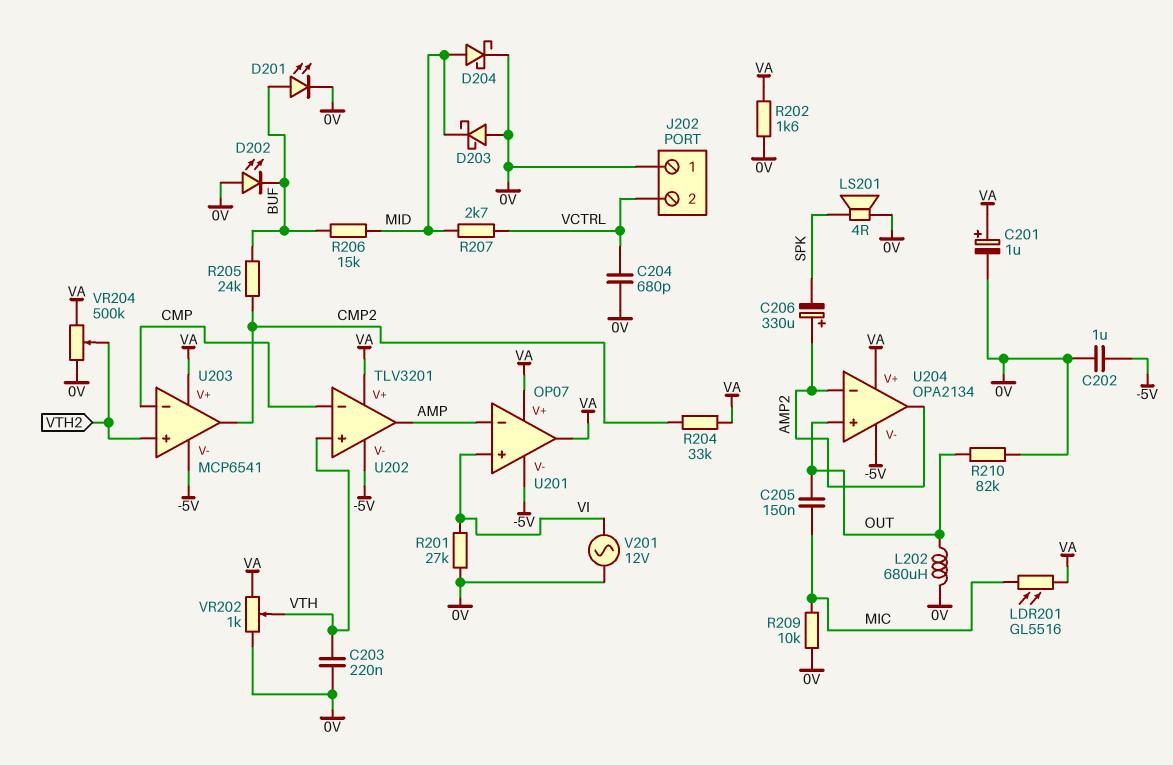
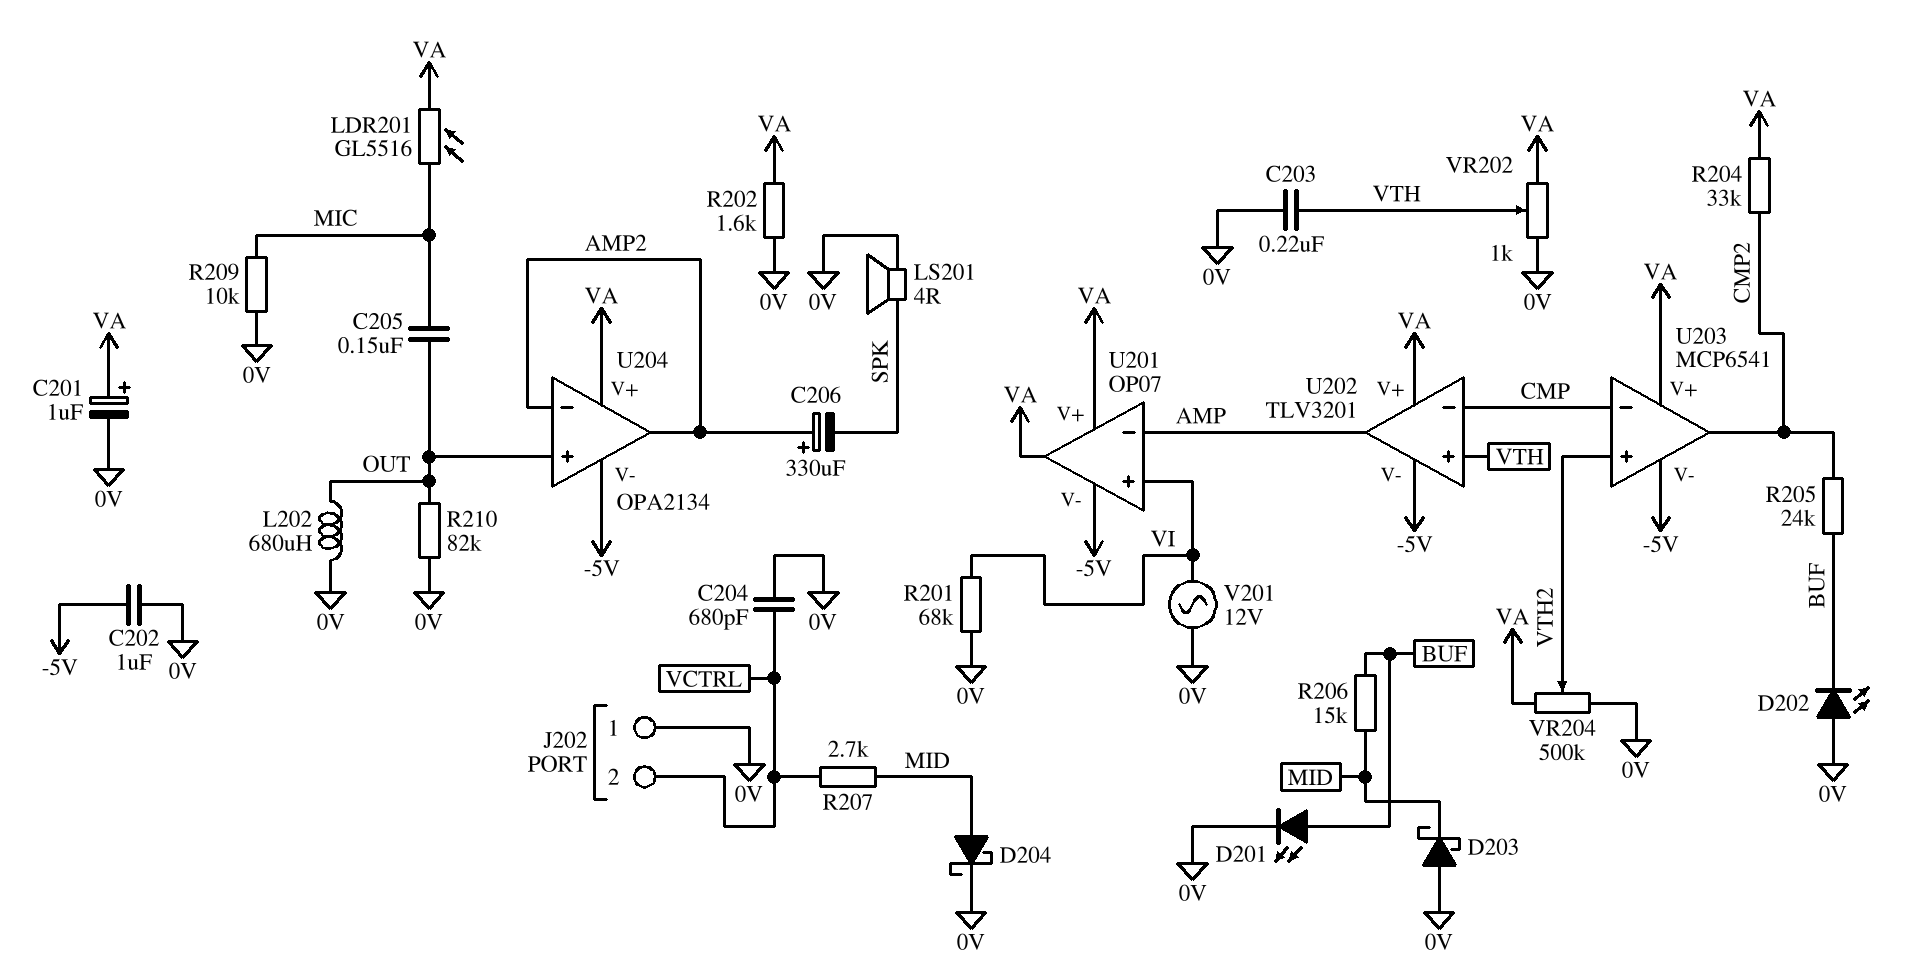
R201: 27k (0V, VI) -> 68k (0V, VI)

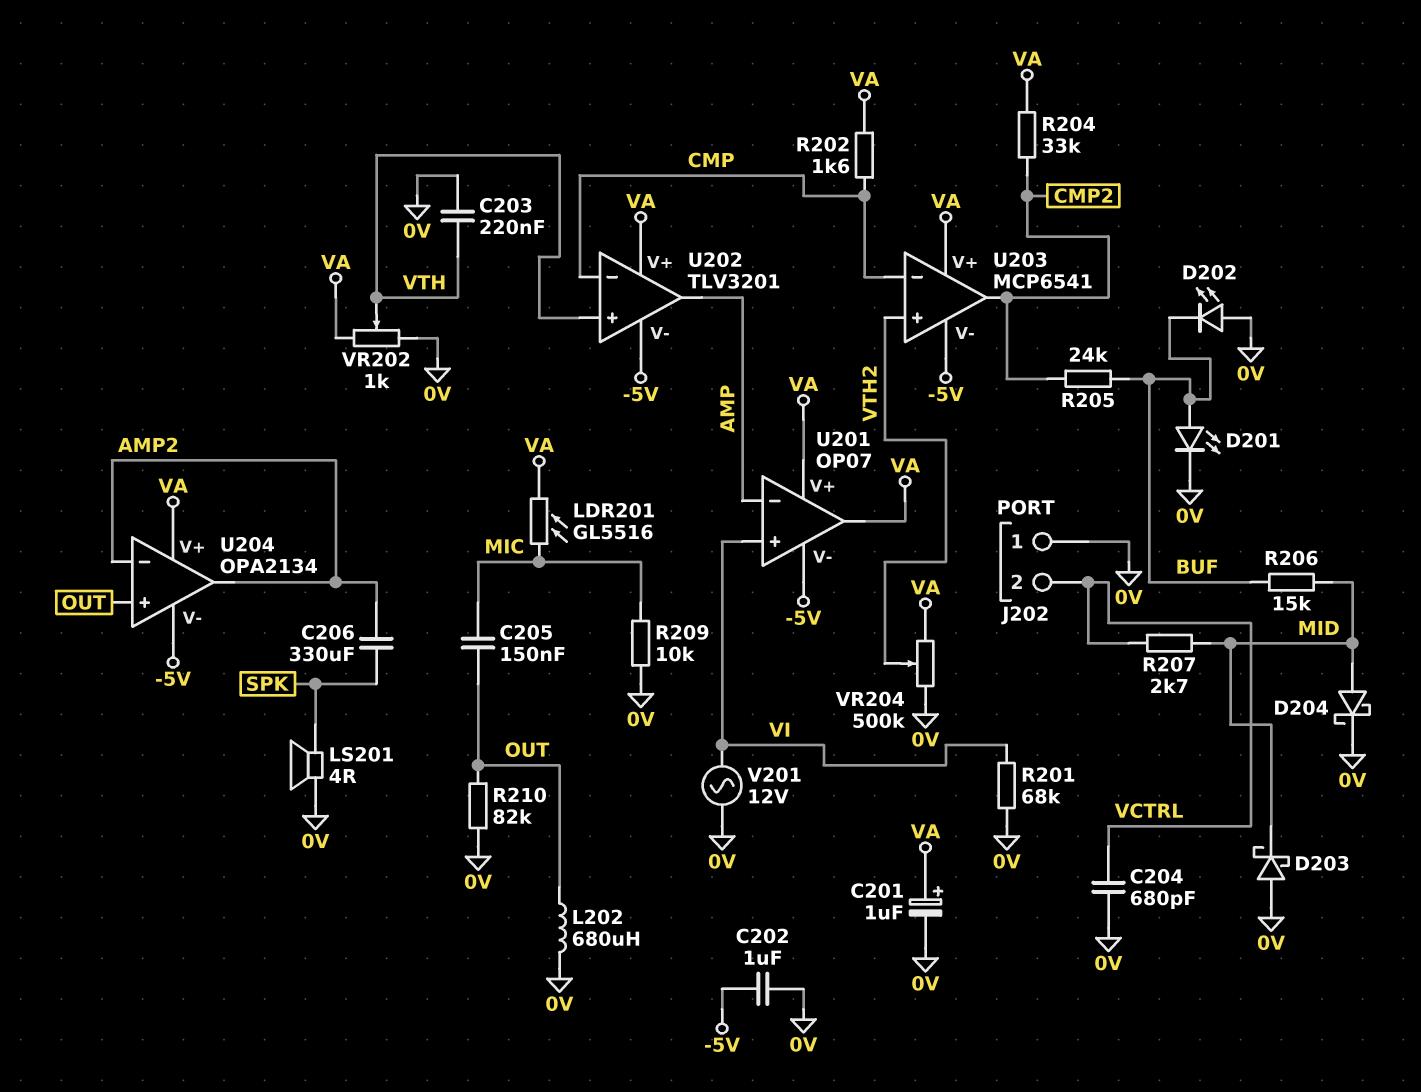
C206: 330uF (plus AMP2, minus SPK) -> 330uF (AMP2, SPK)
R202: 1.6k (0V, VA) -> 1.6k (CMP, VA)

